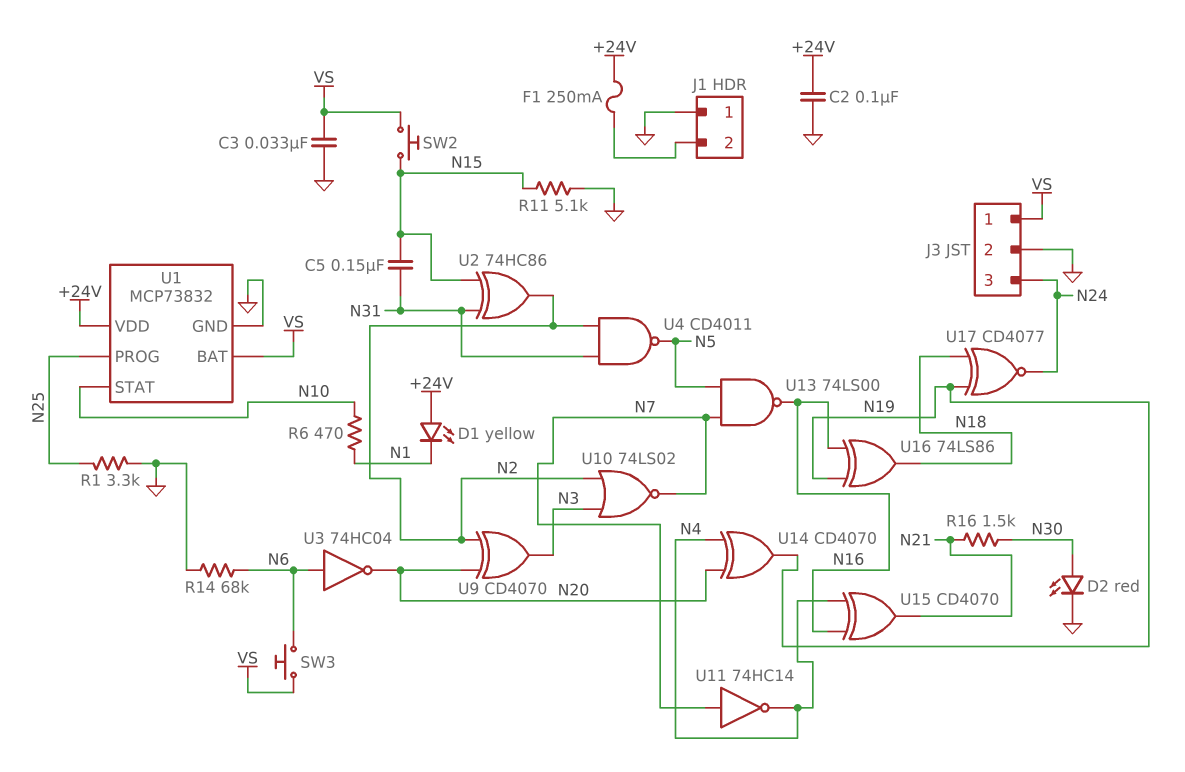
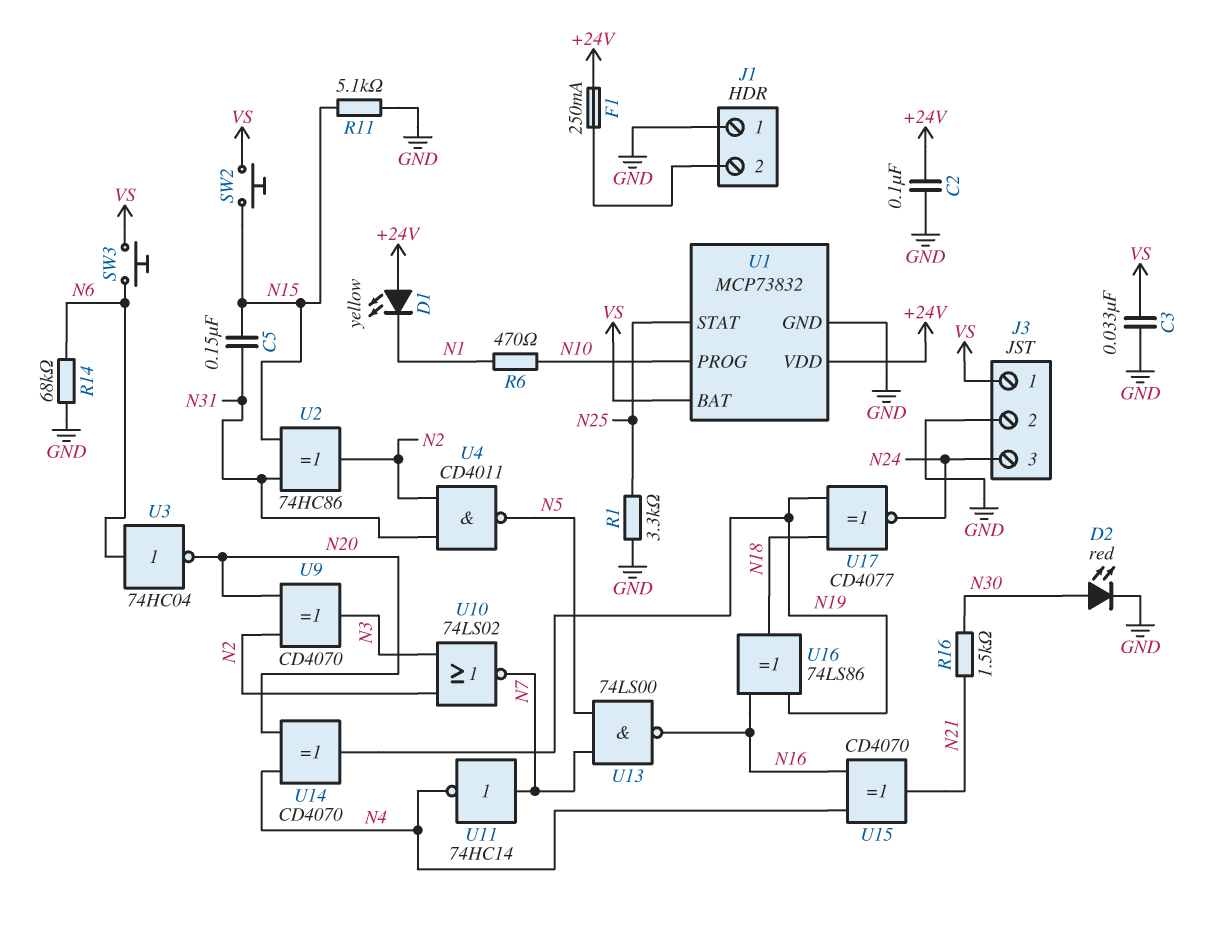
U1 pin PROG: N25 -> N10
U1 pin STAT: N10 -> N25

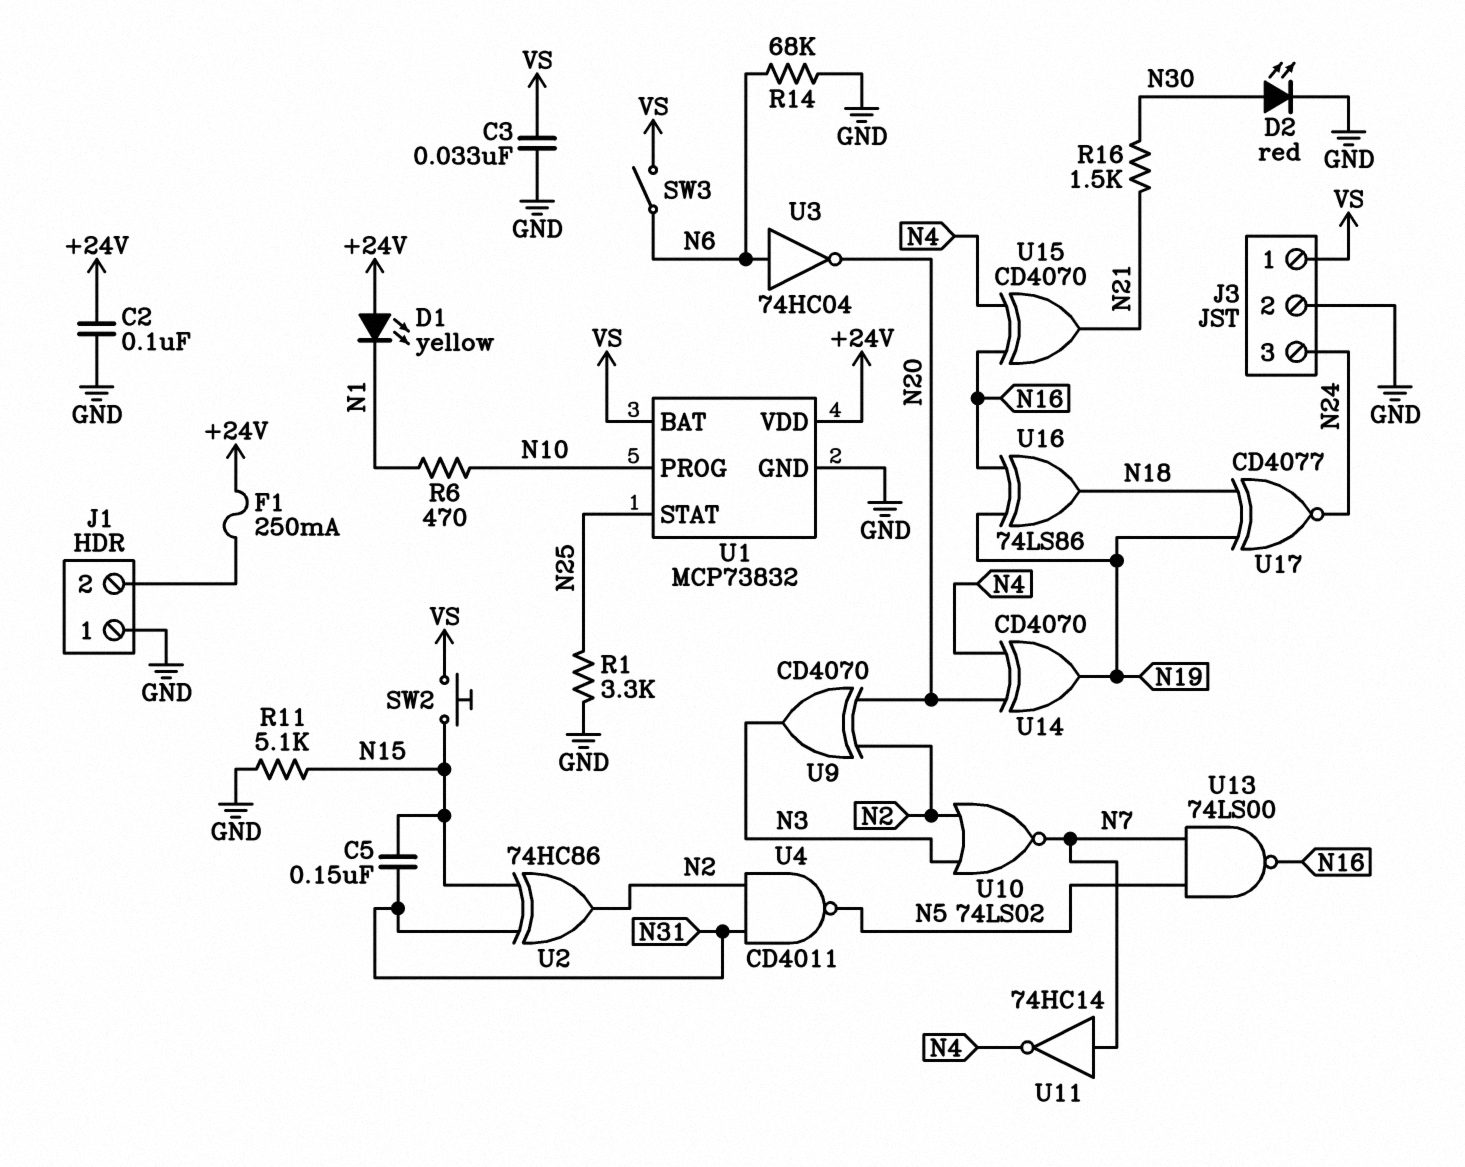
SW3: button (N6, VS) -> switch (N6, VS)

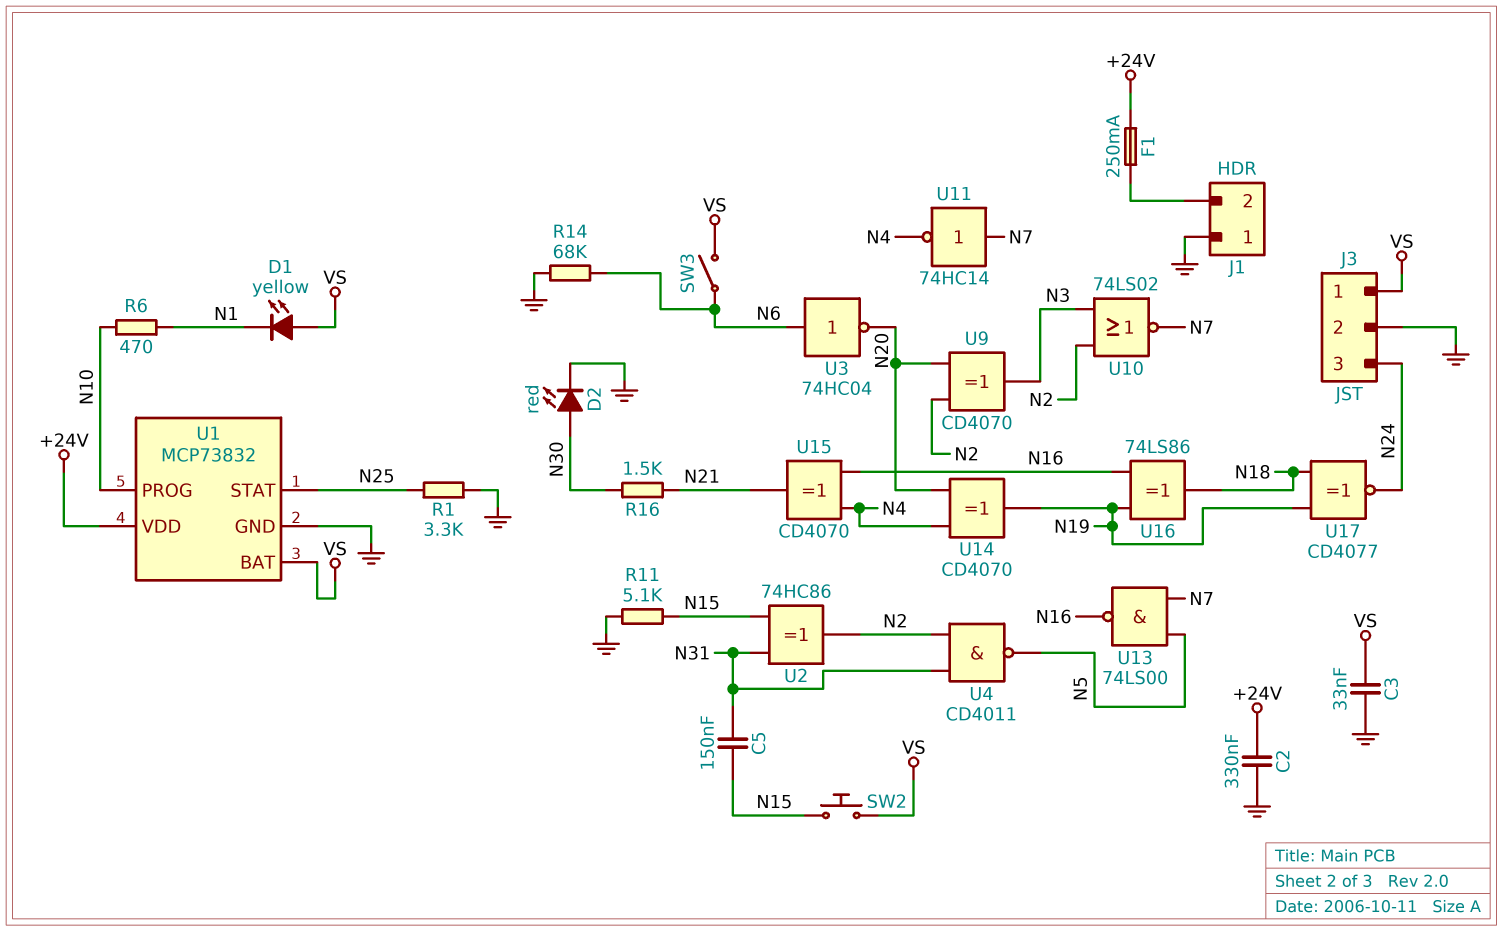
C2: 100nF (+24V, GND) -> 330nF (+24V, GND)
D1: LED yellow (A +24V, K N1) -> LED yellow (A VS, K N1)

